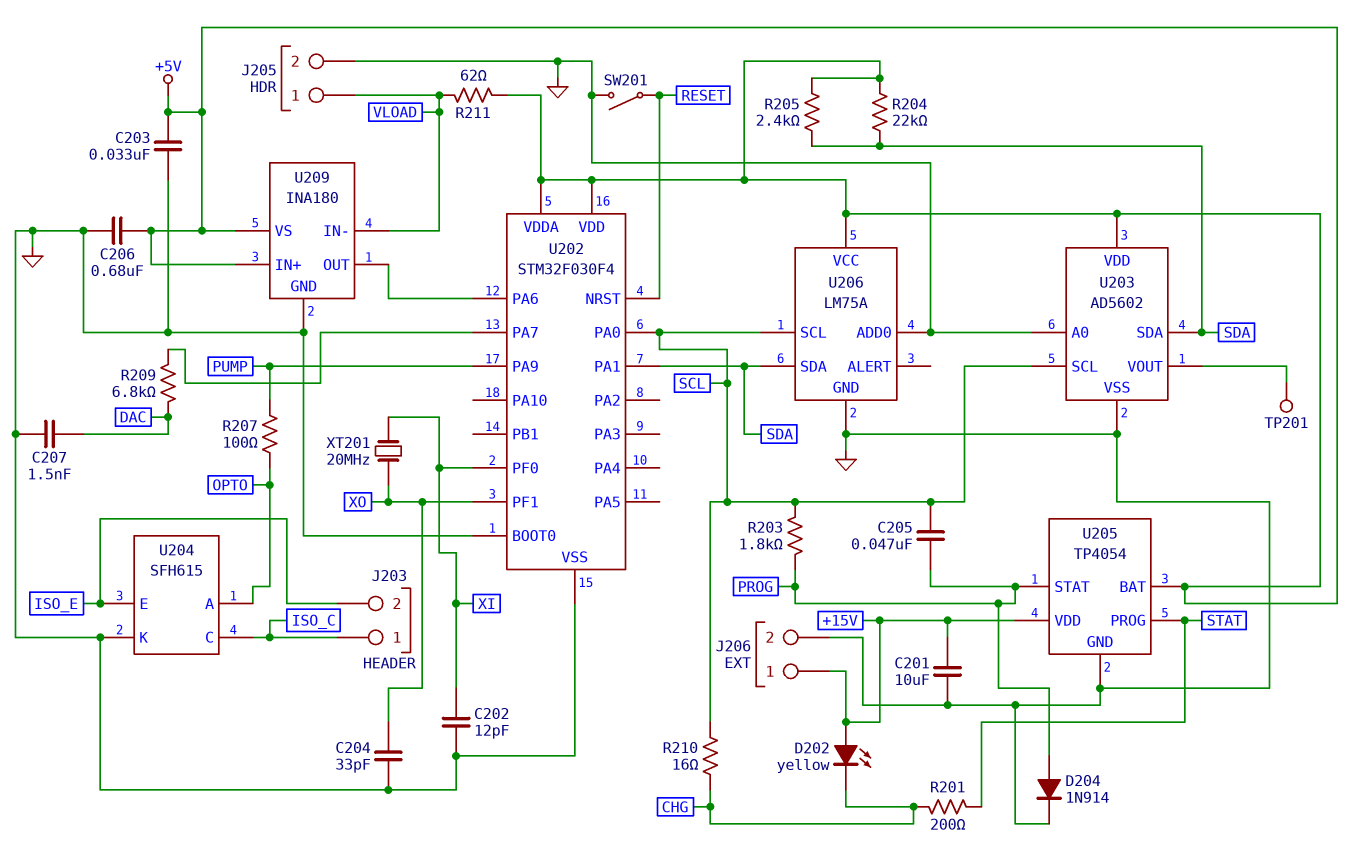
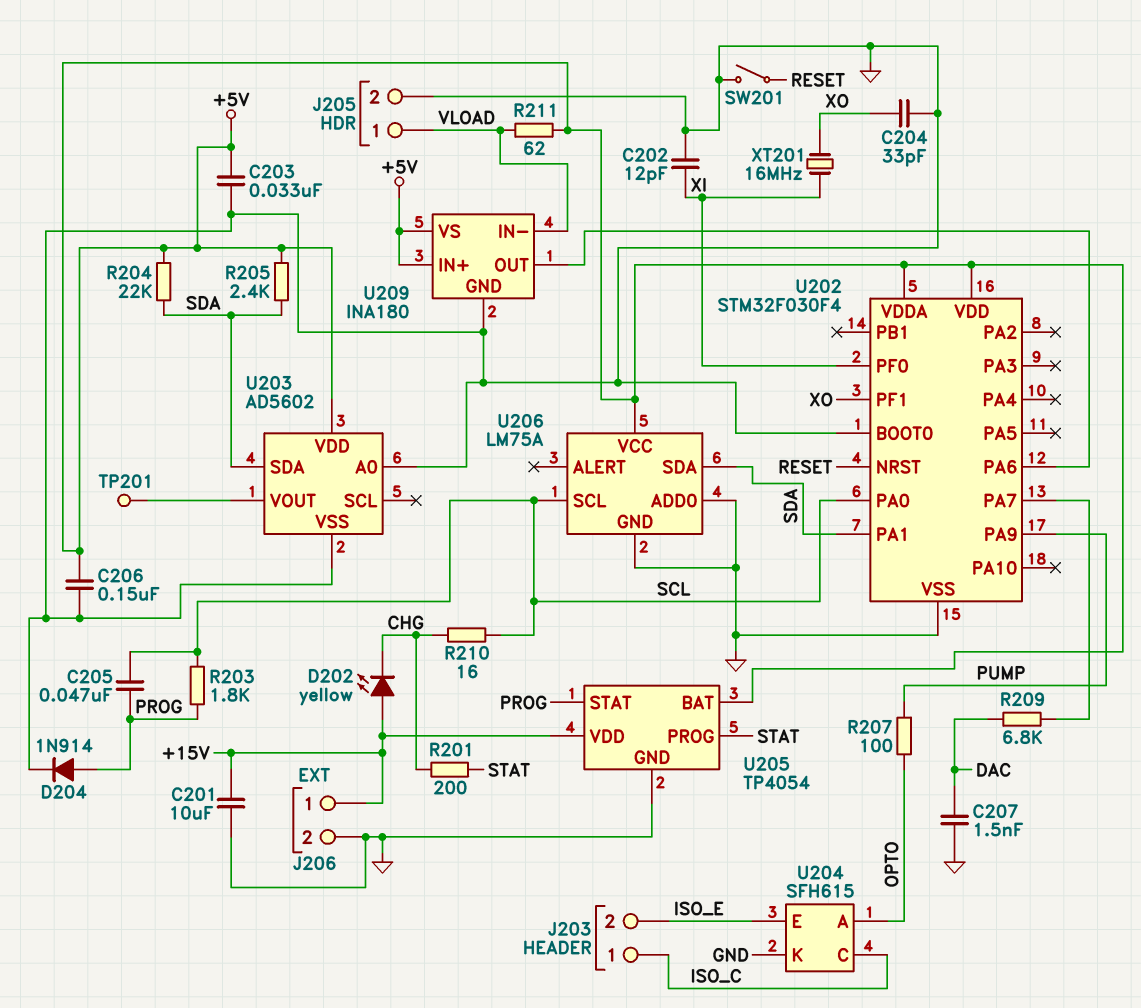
C206: 680nF (+5V, GND) -> 150nF (+5V, GND)
U203 pin SCL: SCL -> none
XT201: 20MHz (XI, XO) -> 16MHz (XI, XO)

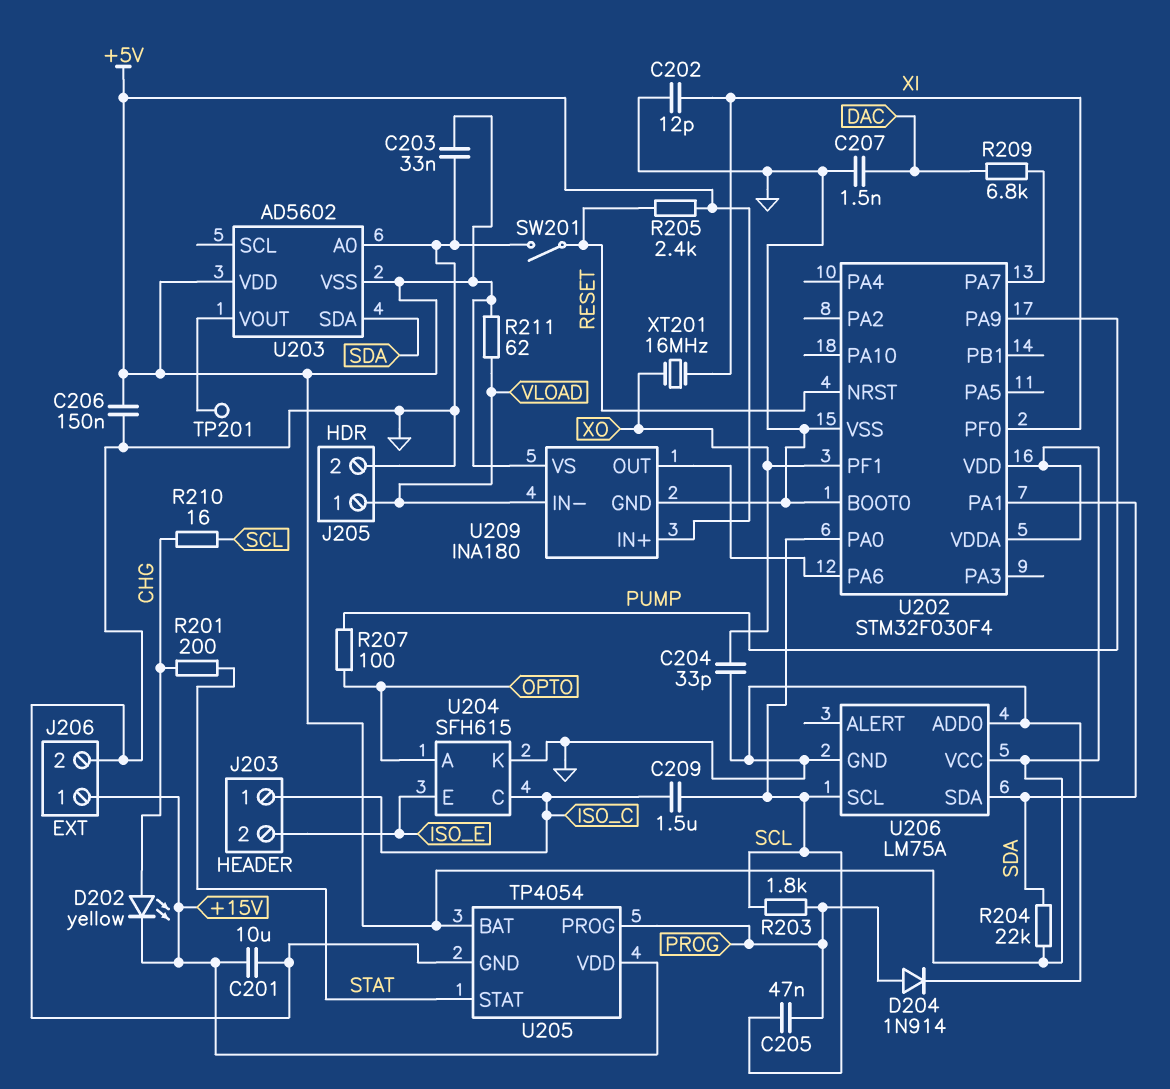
C209: none -> 1.5uF (ISO_C, SCL)
D202: LED yellow (A +15V, K CHG) -> LED yellow (A CHG, K +15V)
R205: 2.4k (+5V, SDA) -> 2.4k (+5V, RESET)
U203 pin VSS: GND -> +5V
U205 pin PROG: STAT -> PROG
U205 pin STAT: PROG -> STAT

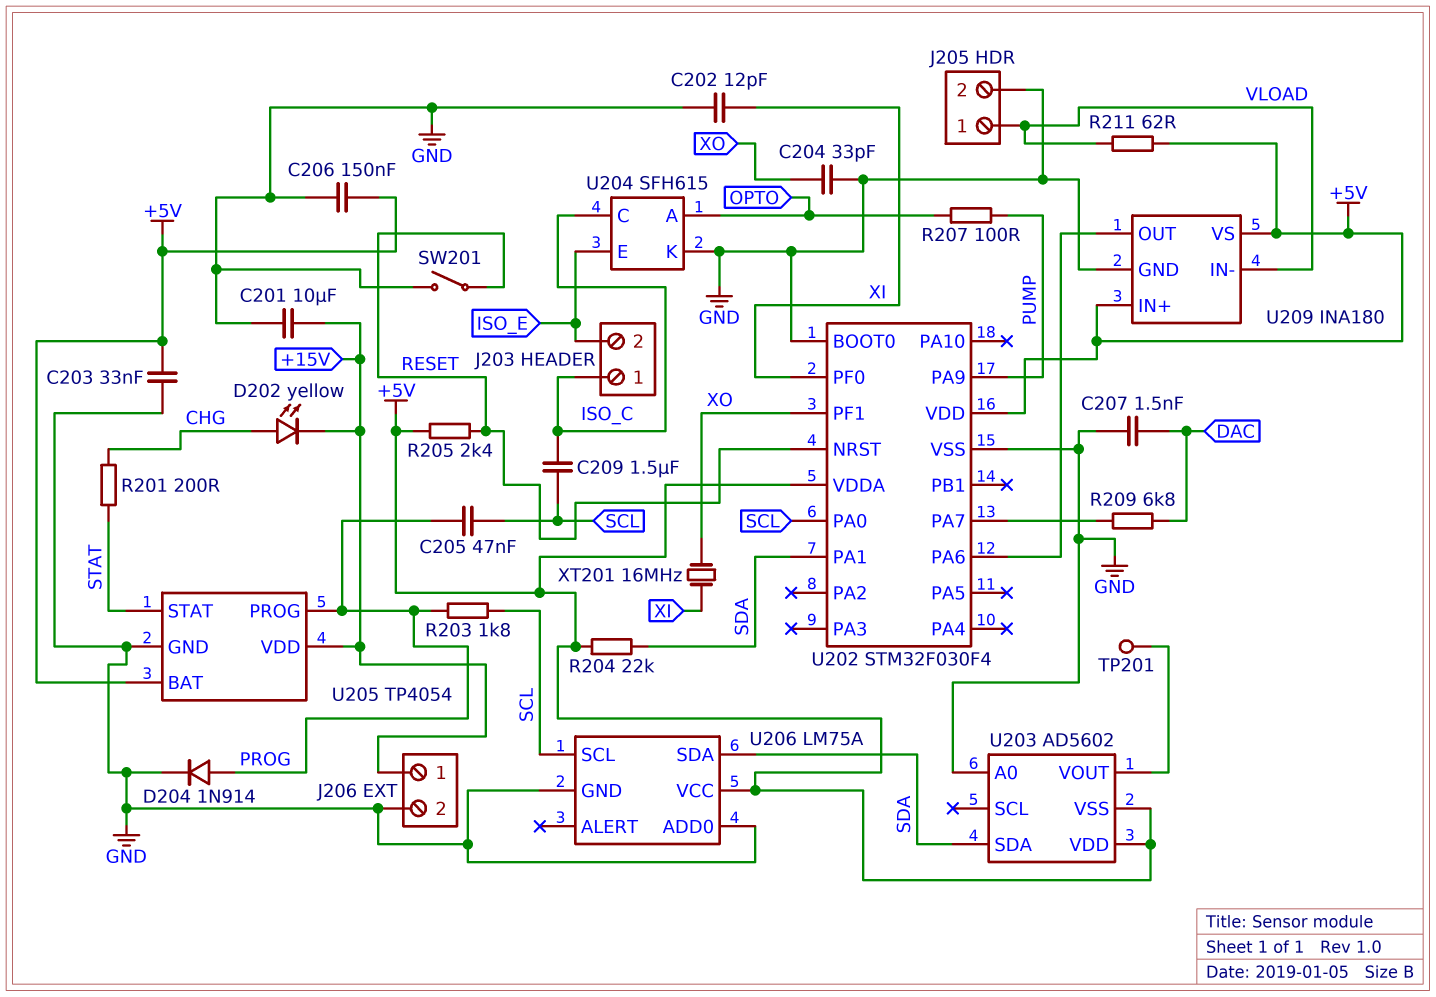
R210: 16 (CHG, SCL) -> none

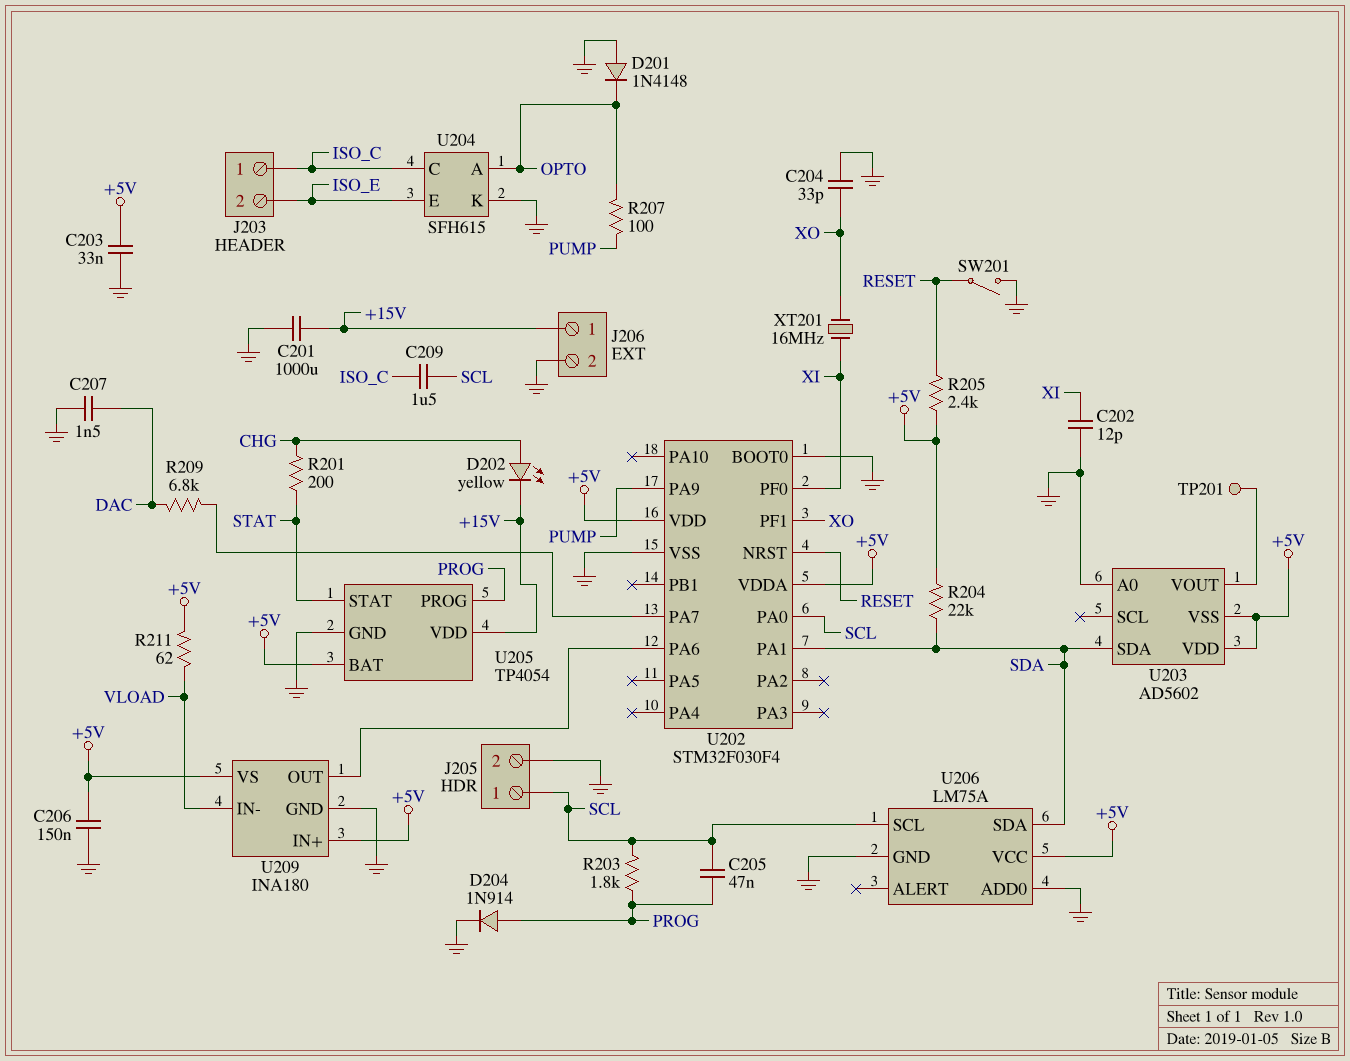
C201: 10uF (+15V, GND) -> 1000uF (+15V, GND)
D201: none -> diode 1N4148 (A GND, K OPTO)
J205 pin 1: VLOAD -> SCL

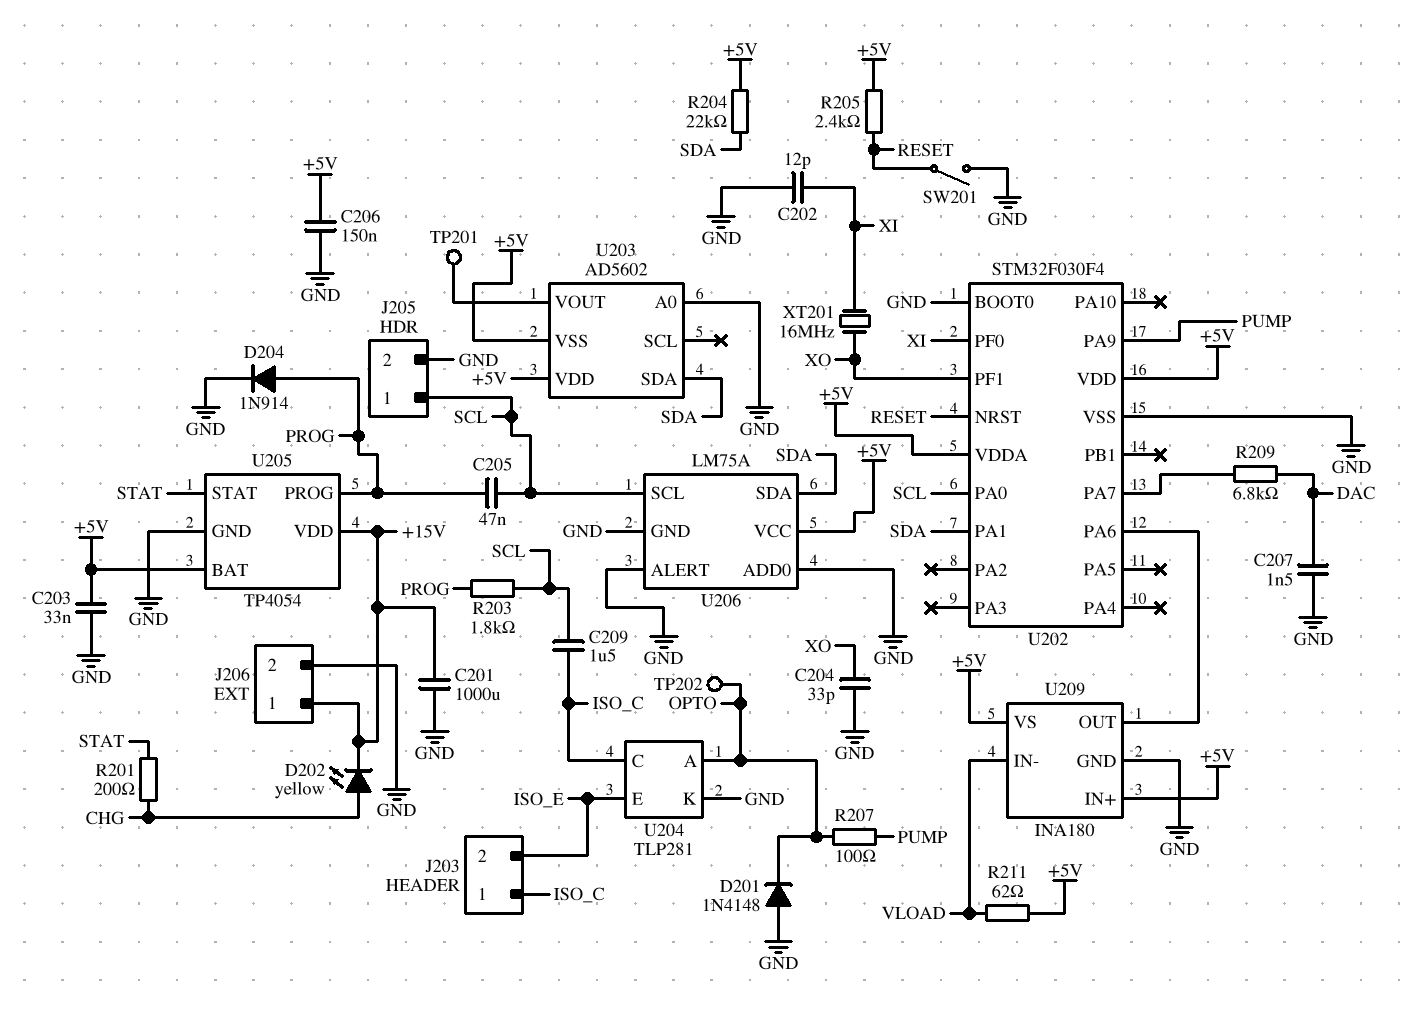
TP202: none -> test point (OPTO)
U204: SFH615 -> TLP281
U206 pin ALERT: none -> GND

